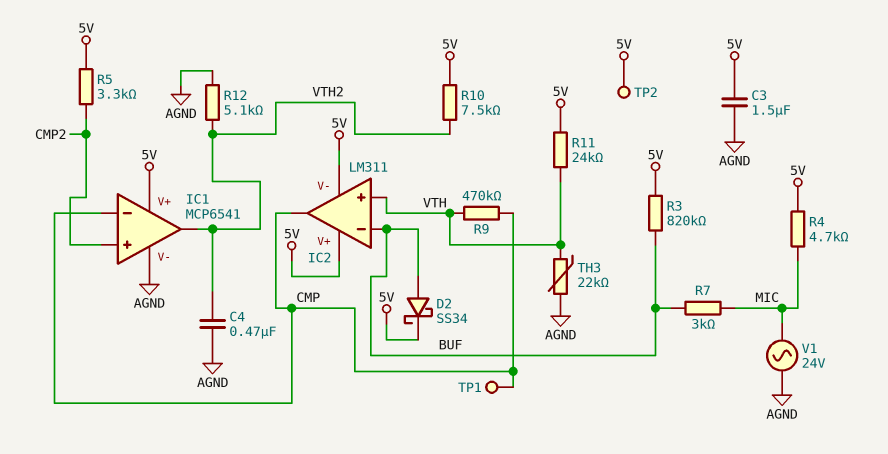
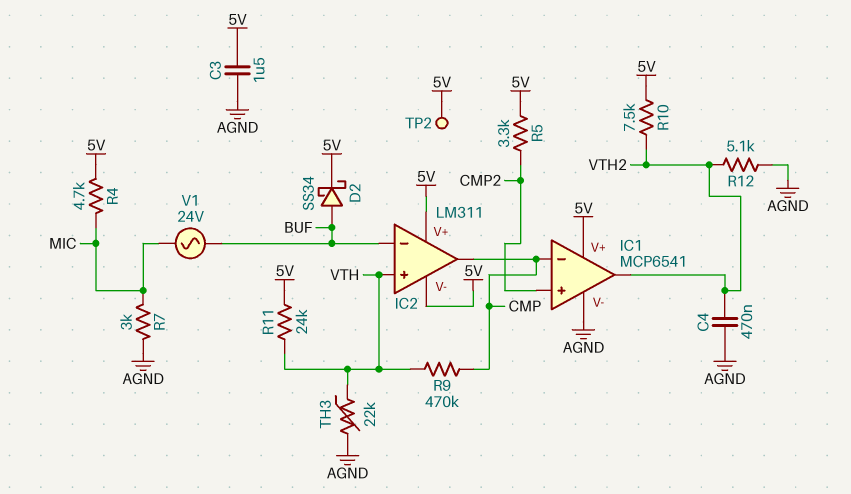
R3: 820k (5V, BUF) -> none
R7: 3k (BUF, MIC) -> 3k (AGND, MIC)
TP1: test point (CMP) -> none
V1: AC 24V (AGND, MIC) -> AC 24V (BUF, MIC)

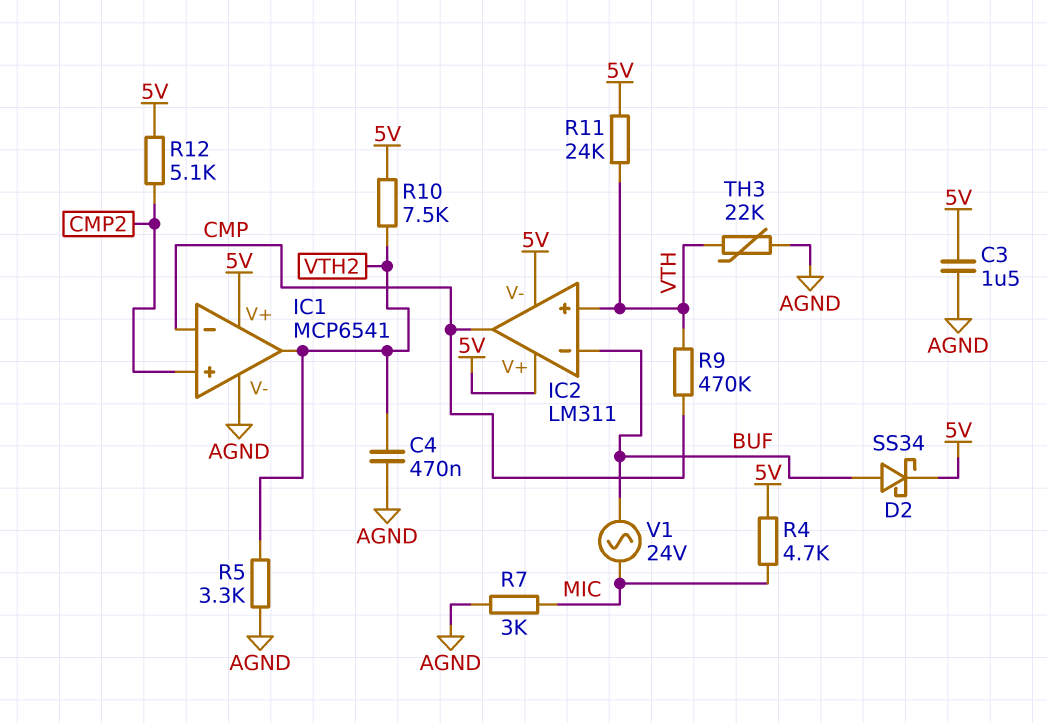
R5: 3.3k (5V, CMP2) -> 3.3k (AGND, VTH2)
R12: 5.1k (AGND, VTH2) -> 5.1k (5V, CMP2)
TP2: test point (5V) -> none

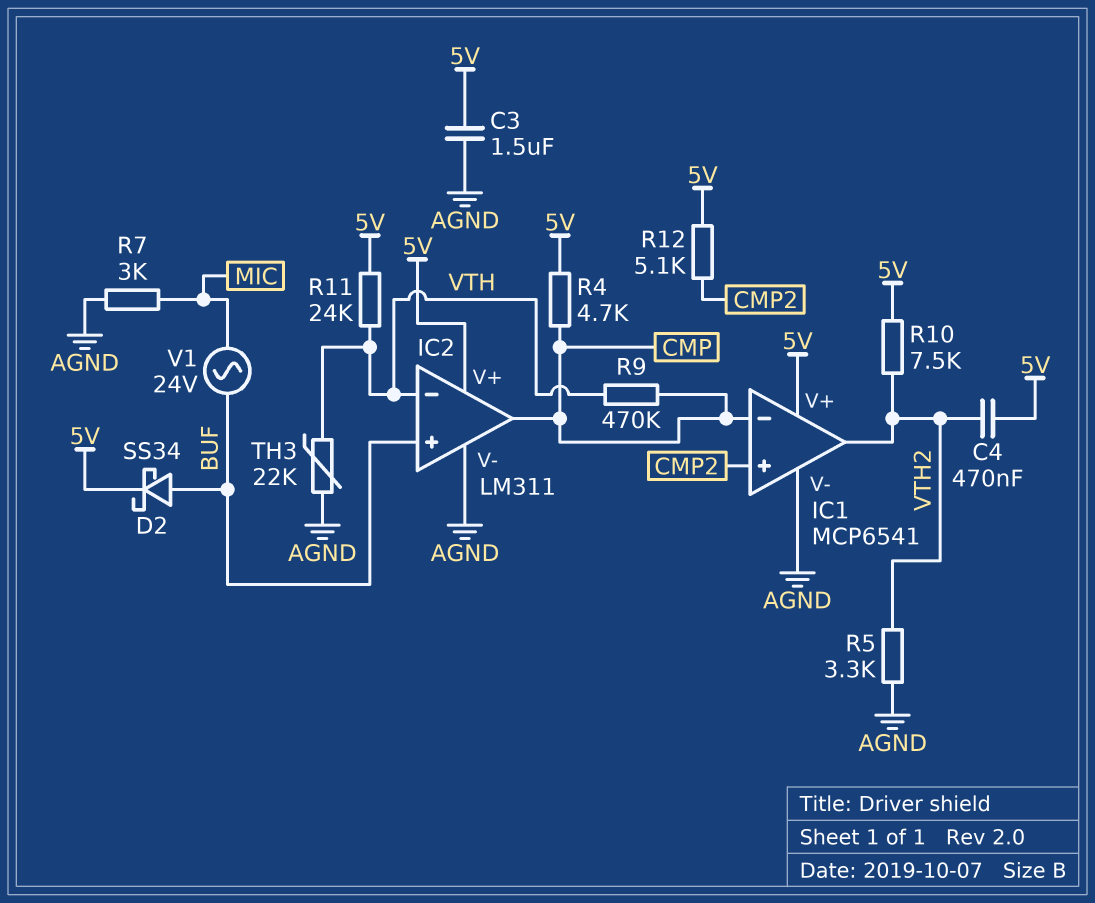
C4: 470nF (AGND, VTH2) -> 470nF (5V, VTH2)
IC2 pin V-: 5V -> AGND
IC2 pin in+: VTH -> BUF
IC2 pin in-: BUF -> VTH
R4: 4.7k (5V, MIC) -> 4.7k (5V, CMP)

